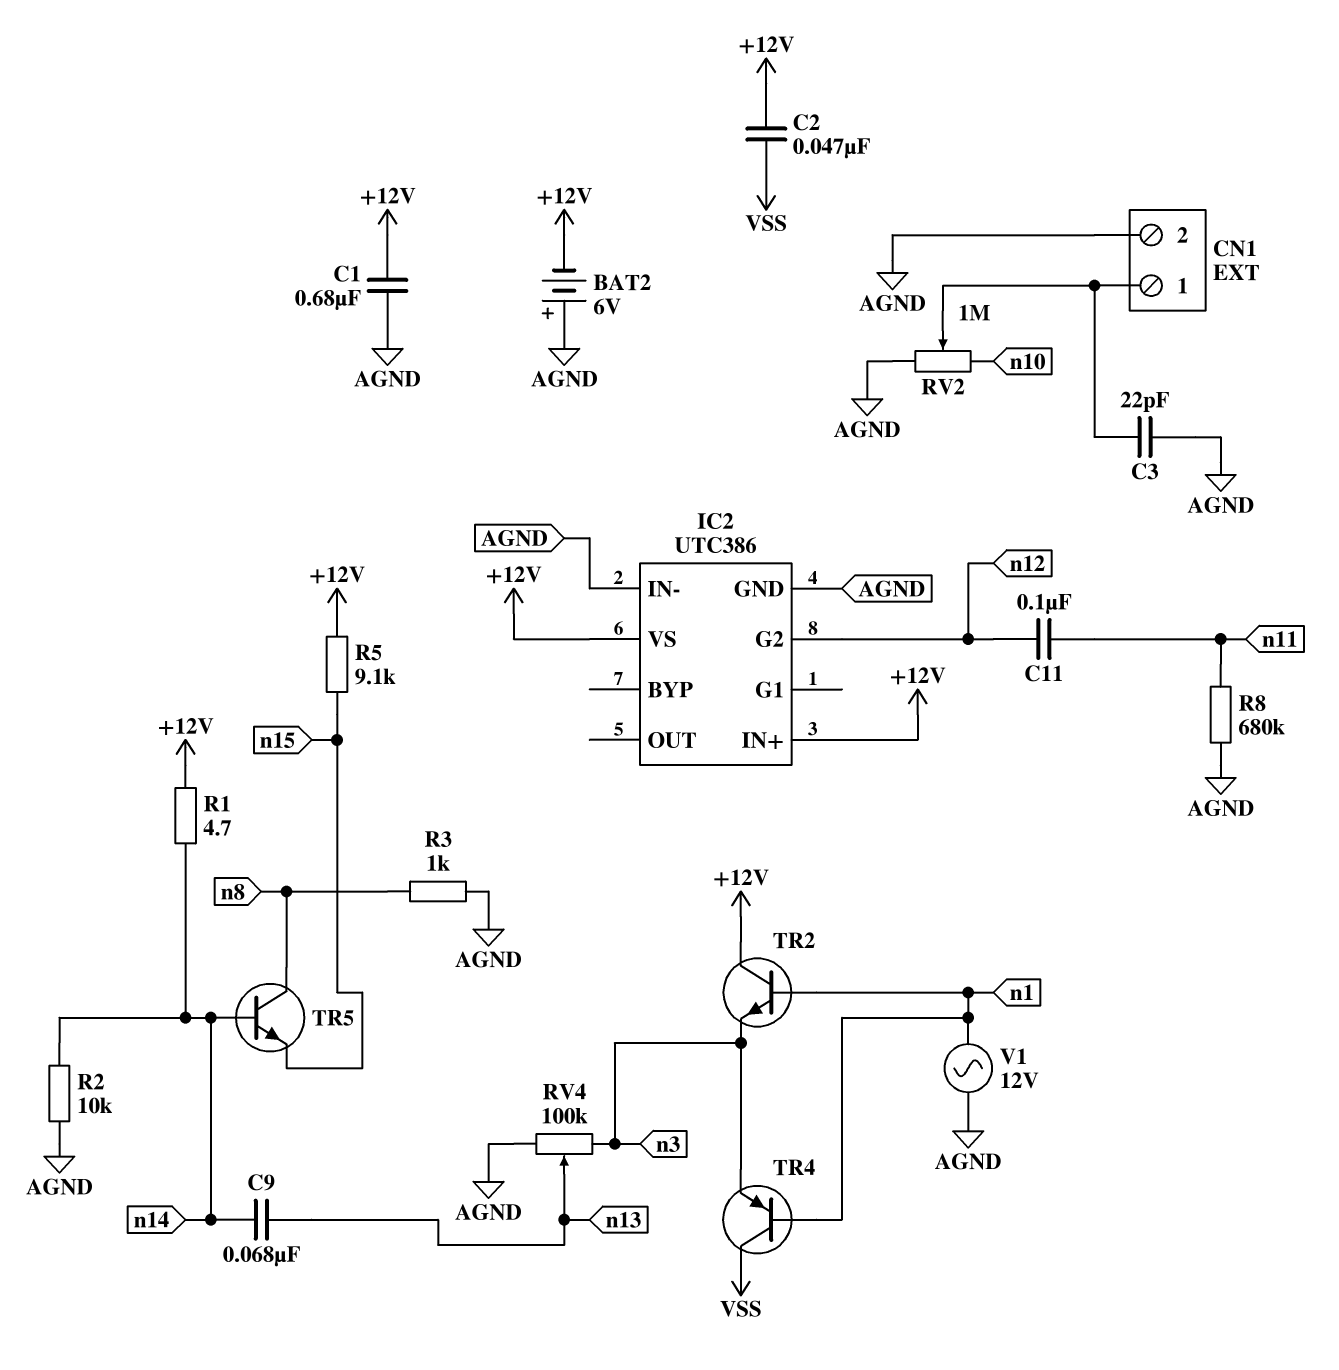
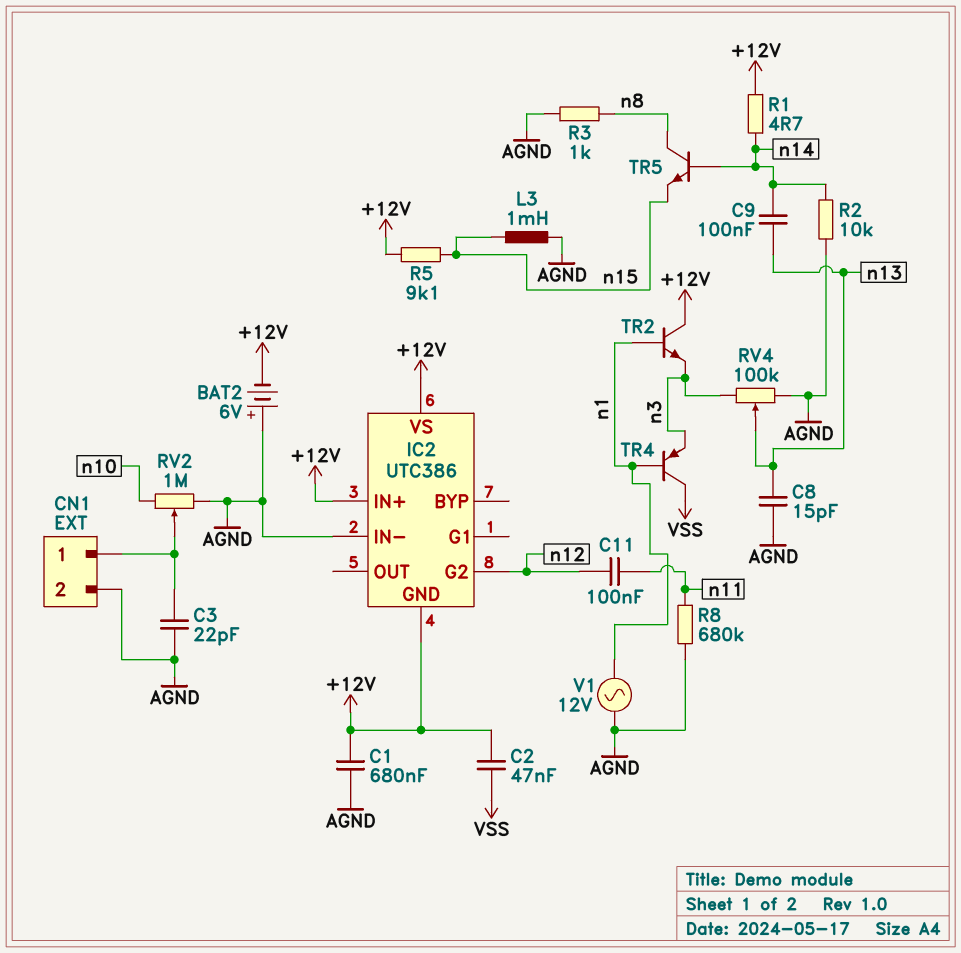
C8: none -> 15pF (AGND, n13)
C9: 68nF (n13, n14) -> 100nF (n13, n14)
IC2 pin GND: AGND -> +12V
L3: none -> 1mH (AGND, n15)

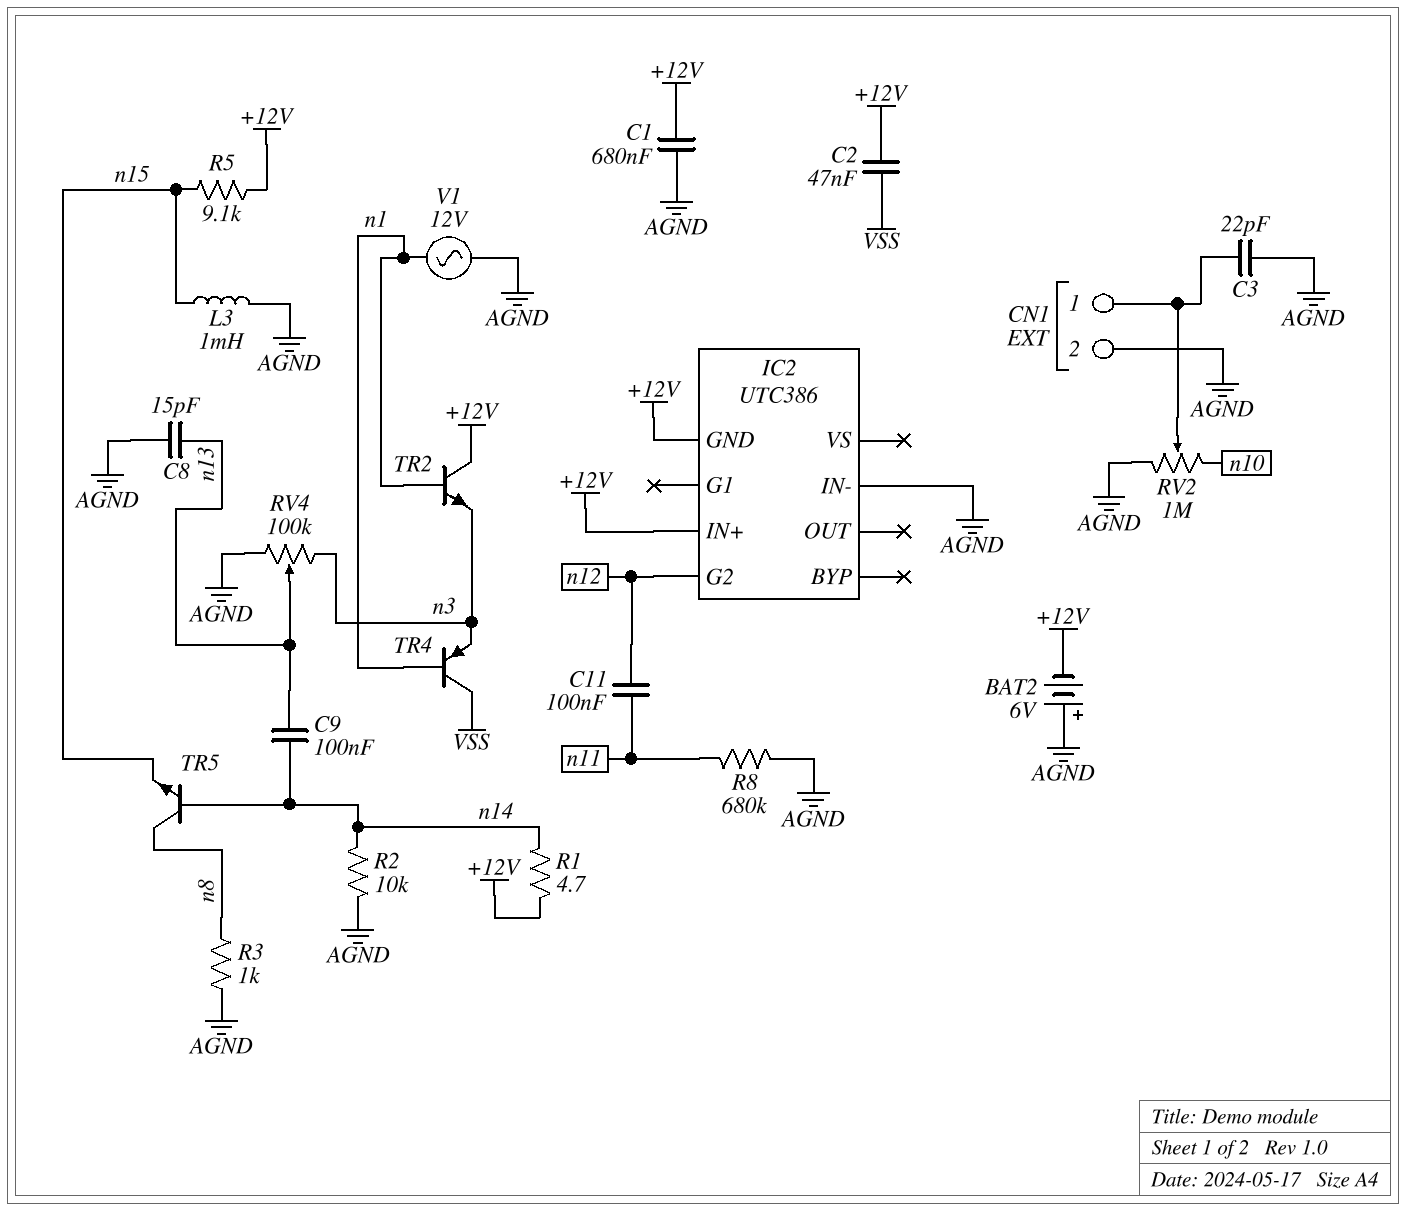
IC2 pin VS: +12V -> none

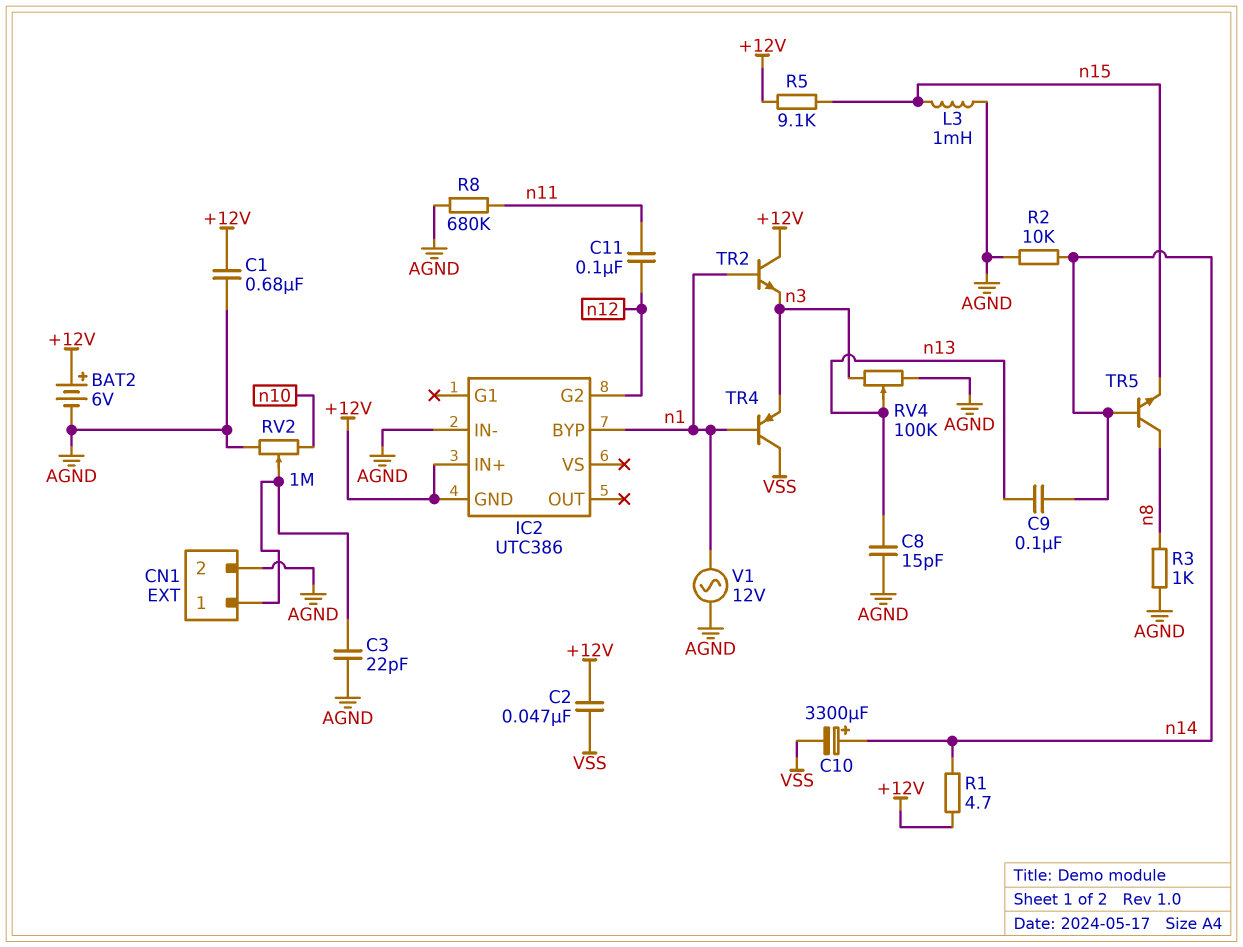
BAT2: 6V (plus AGND, minus +12V) -> 6V (plus +12V, minus AGND)
C10: none -> 3300uF (plus n14, minus VSS)
IC2 pin BYP: none -> n1

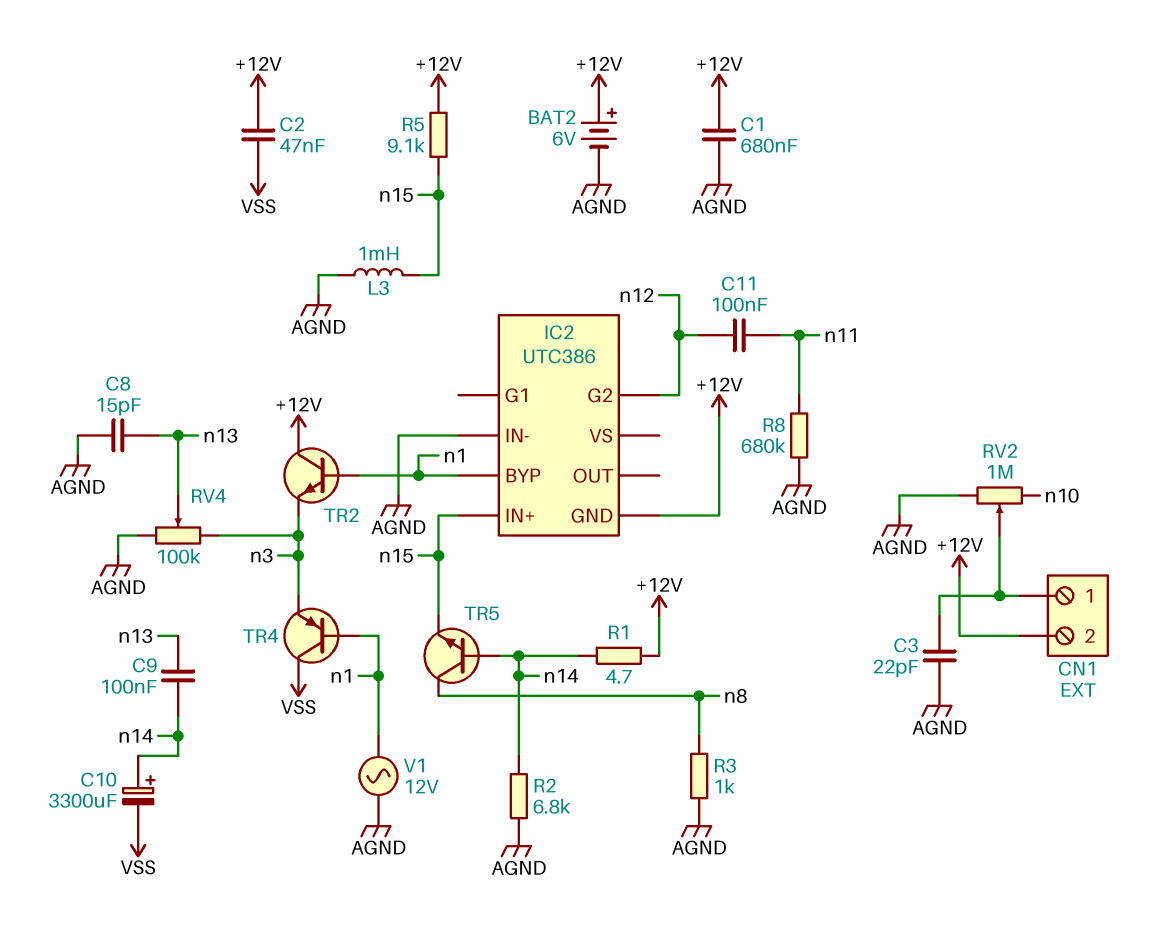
CN1 pin 2: AGND -> +12V
IC2 pin IN+: +12V -> n15
R2: 10k (AGND, n14) -> 6.8k (AGND, n14)

